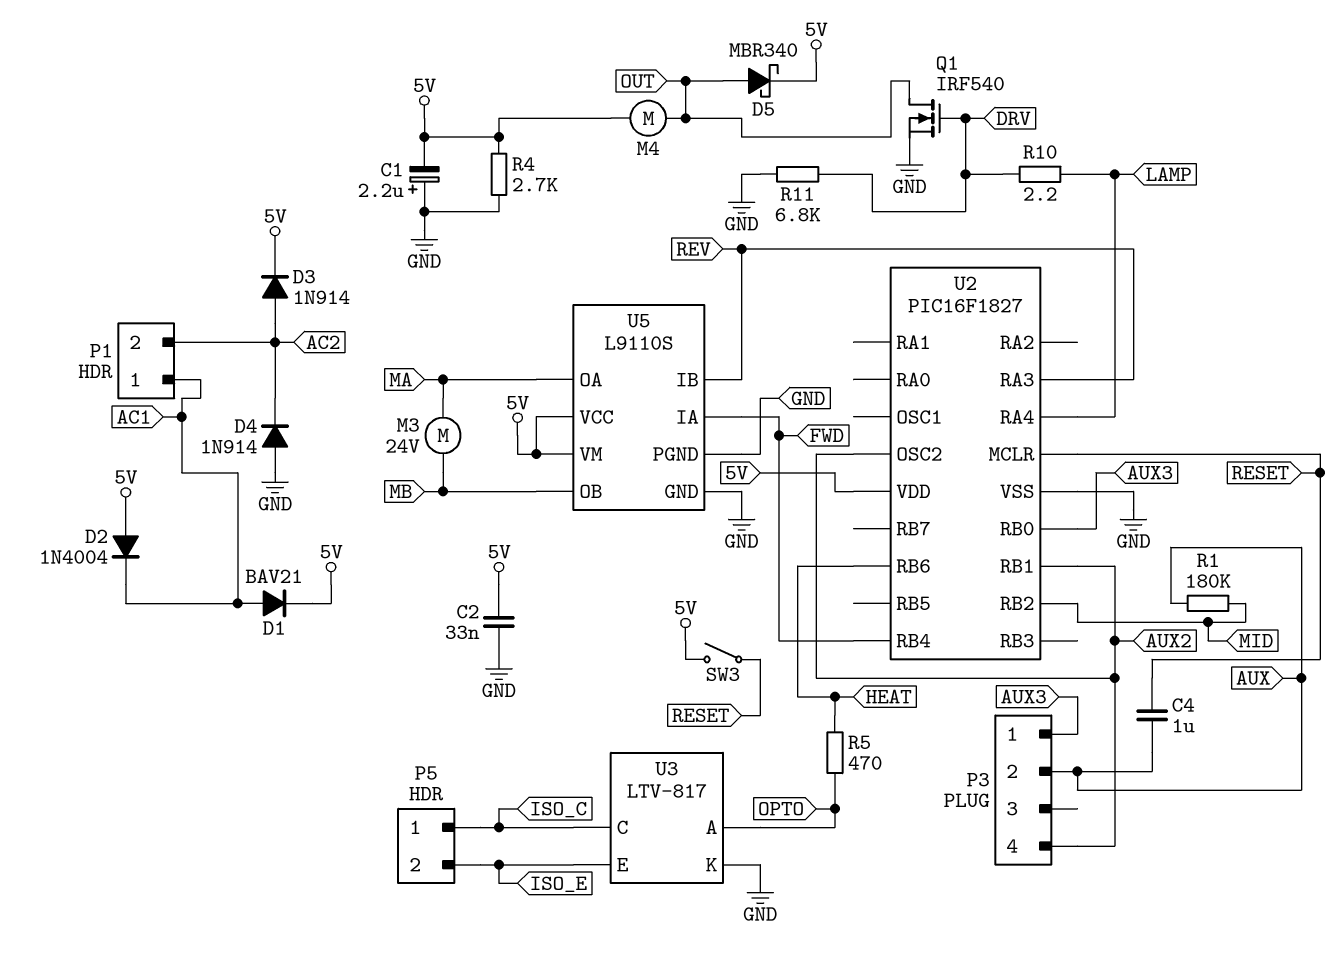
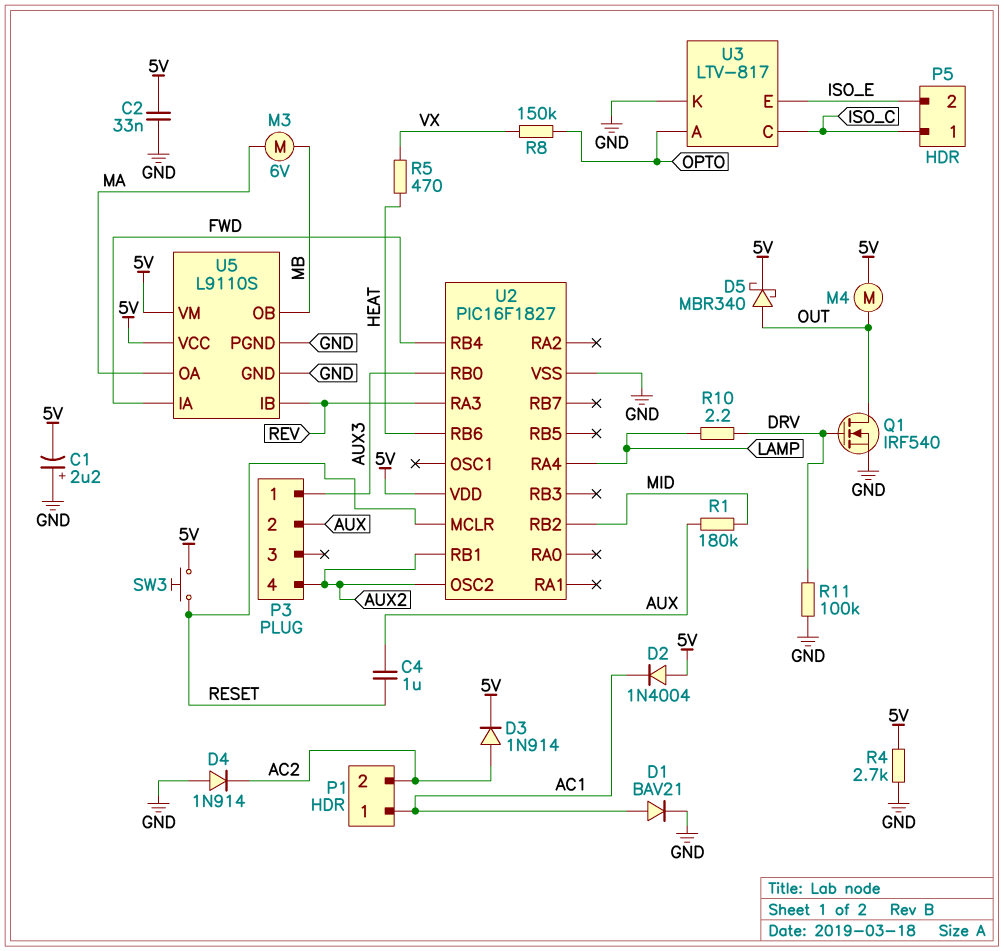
D1: diode BAV21 (A AC1, K 5V) -> diode BAV21 (A AC1, K GND)
M3: motor 24V (MA, MB) -> motor 6V (MA, MB)
R5: 470 (HEAT, OPTO) -> 470 (HEAT, VX)
R8: none -> 150k (OPTO, VX)
R11: 6.8k (DRV, GND) -> 100k (DRV, GND)
SW3: switch (5V, RESET) -> button (5V, RESET)

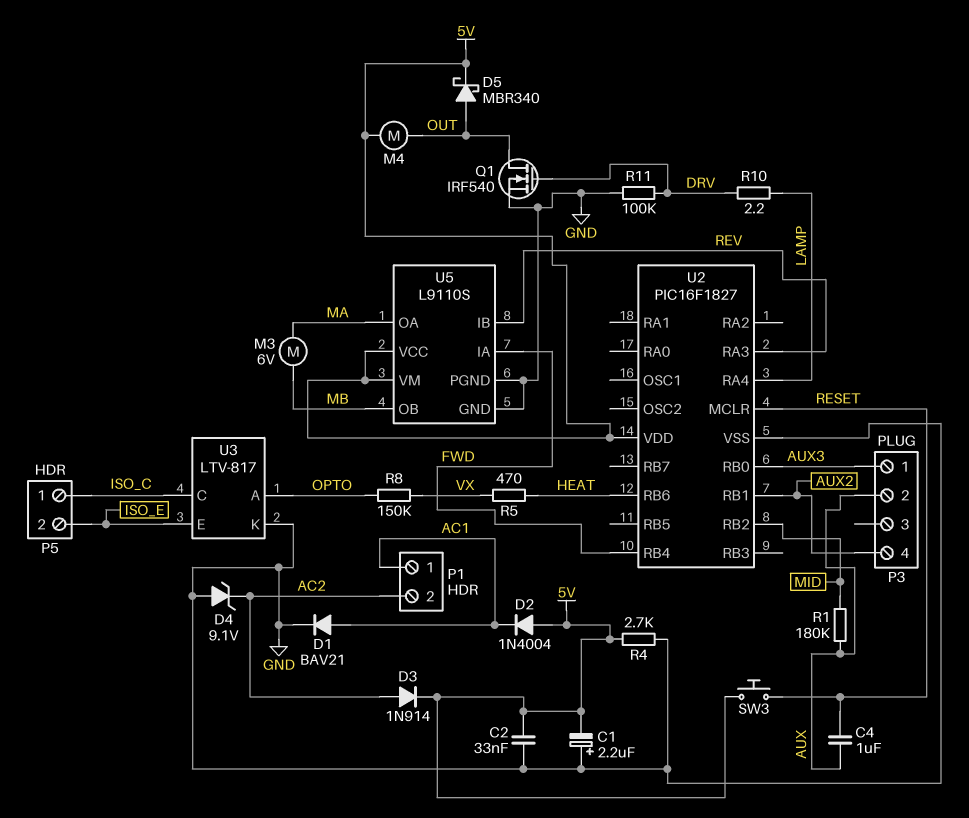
D4: diode 1N914 (A GND, K AC2) -> zener 9.1V (A GND, K AC2)
U2 pin OSC2: AUX2 -> none

